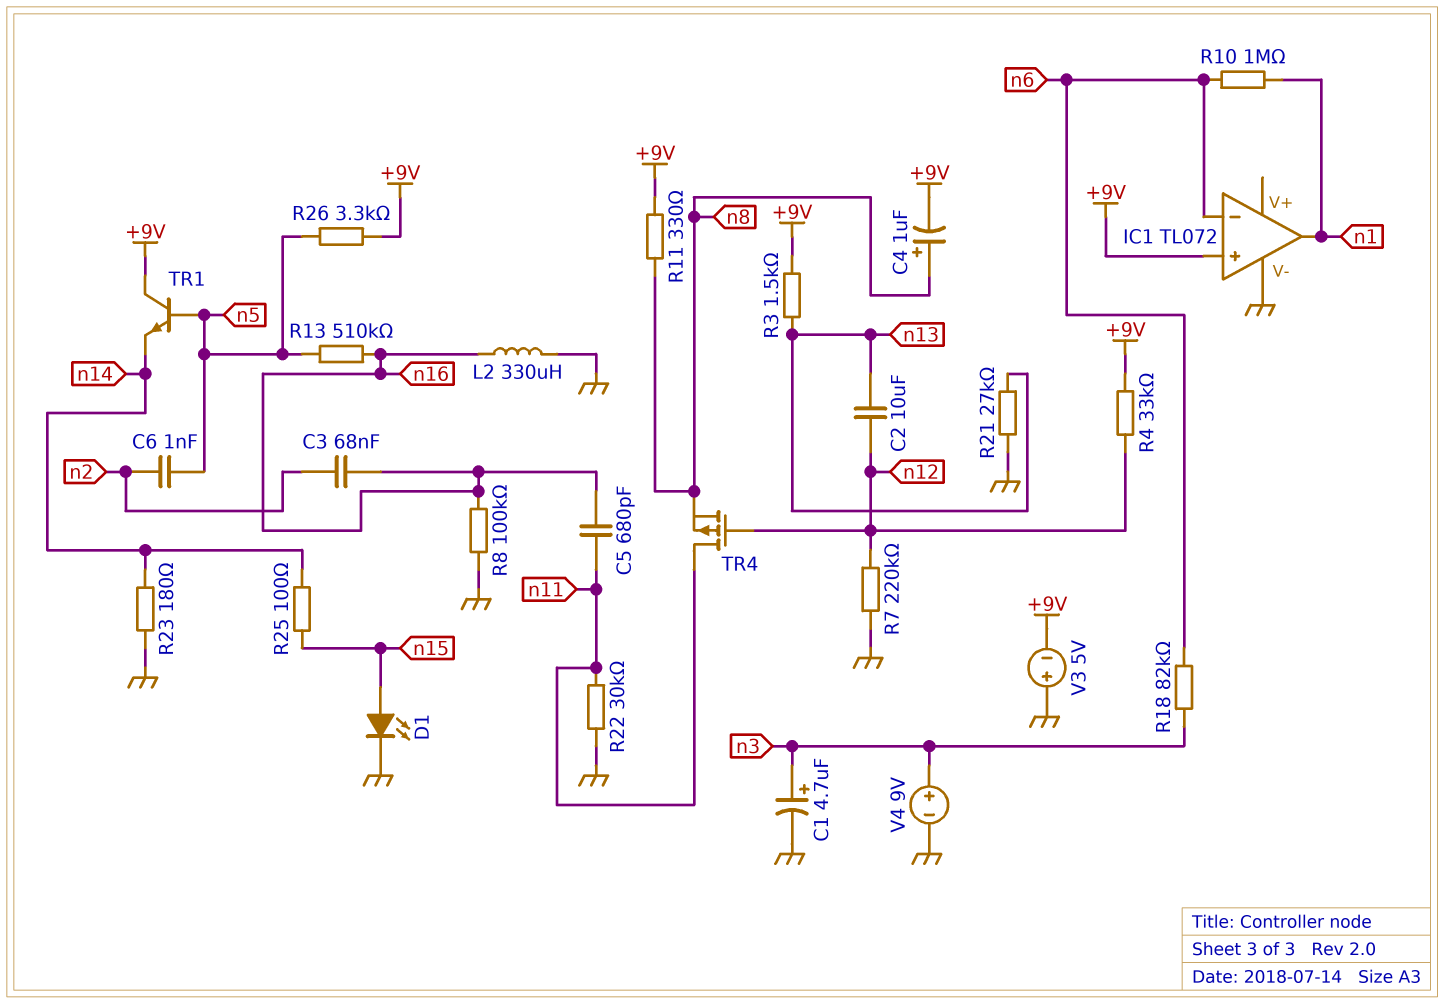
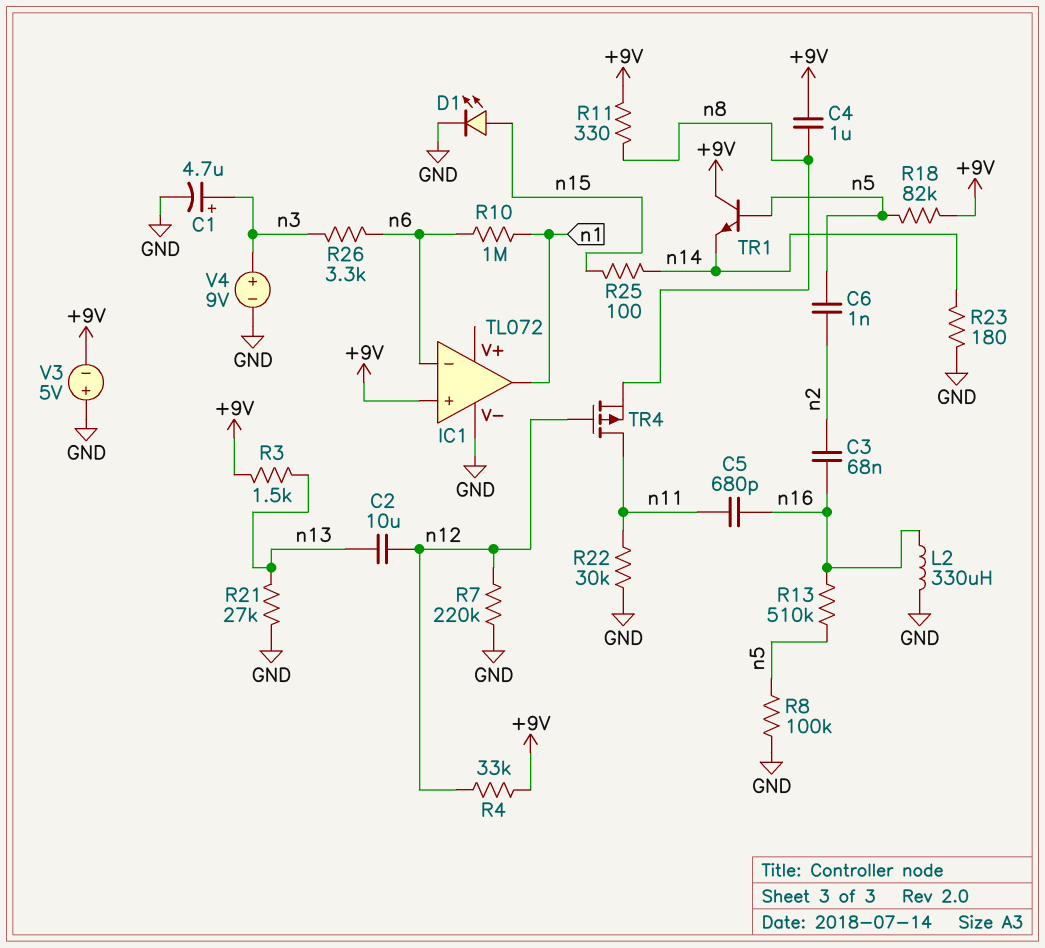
C4: 1uF (plus n8, minus +9V) -> 1uF (+9V, n8)
R8: 100k (GND, n16) -> 100k (GND, n5)
R18: 82k (n3, n6) -> 82k (+9V, n5)
R26: 3.3k (+9V, n5) -> 3.3k (n3, n6)

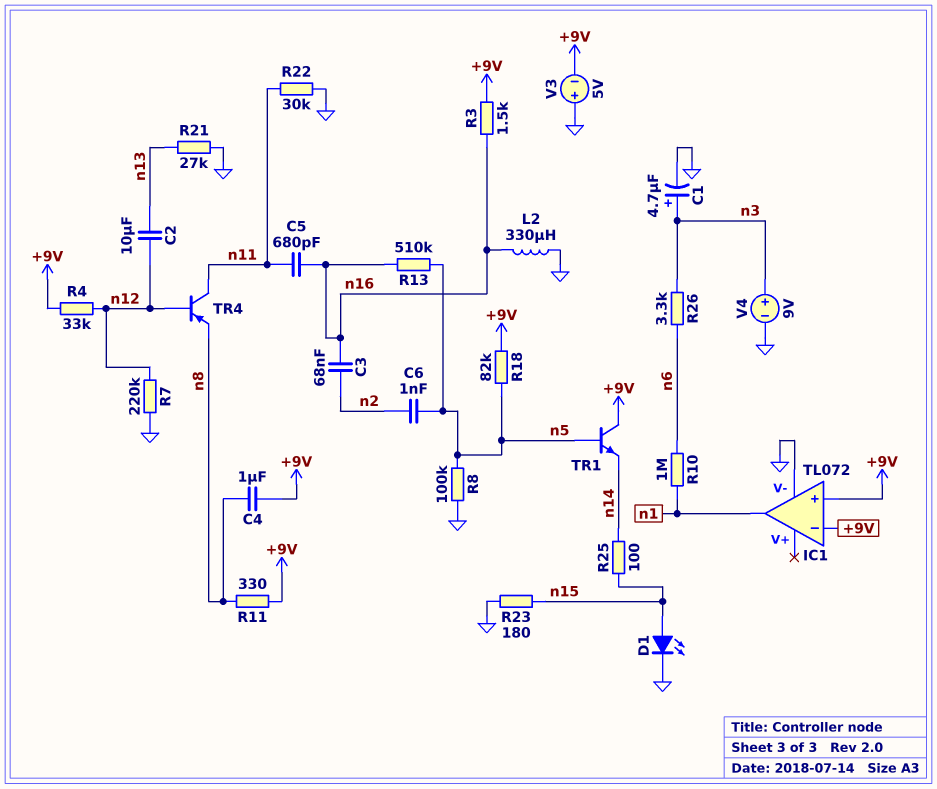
IC1 pin in-: n6 -> +9V
R3: 1.5k (+9V, n13) -> 1.5k (+9V, n16)
R23: 180 (GND, n14) -> 180 (GND, n15)
TR4: PMOS (G n12, D n11, S n8) -> PNP (B n12, C n11, E n8)

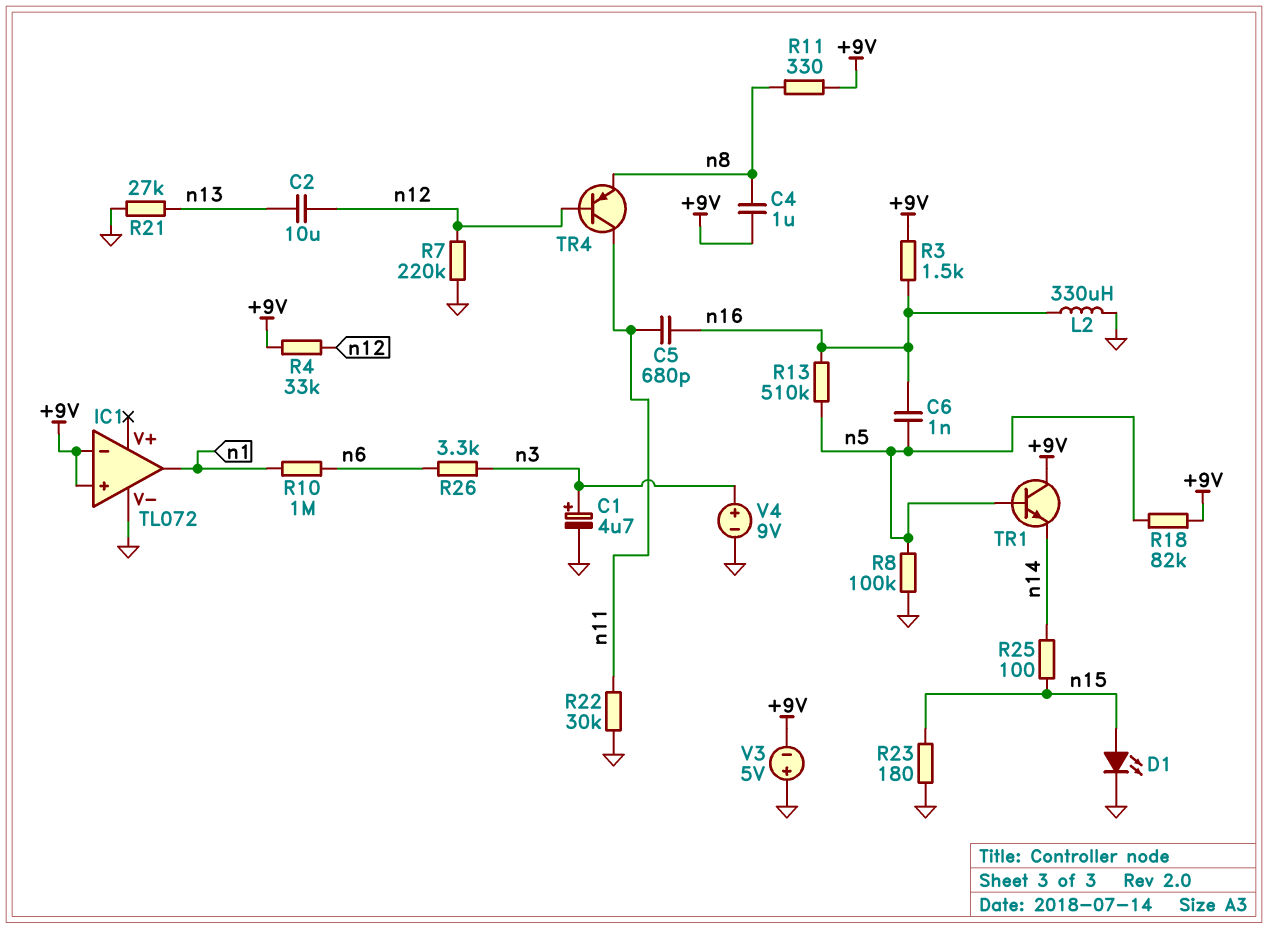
C3: 68nF (n2, n16) -> none
C6: 1nF (n2, n5) -> 1nF (n5, n16)

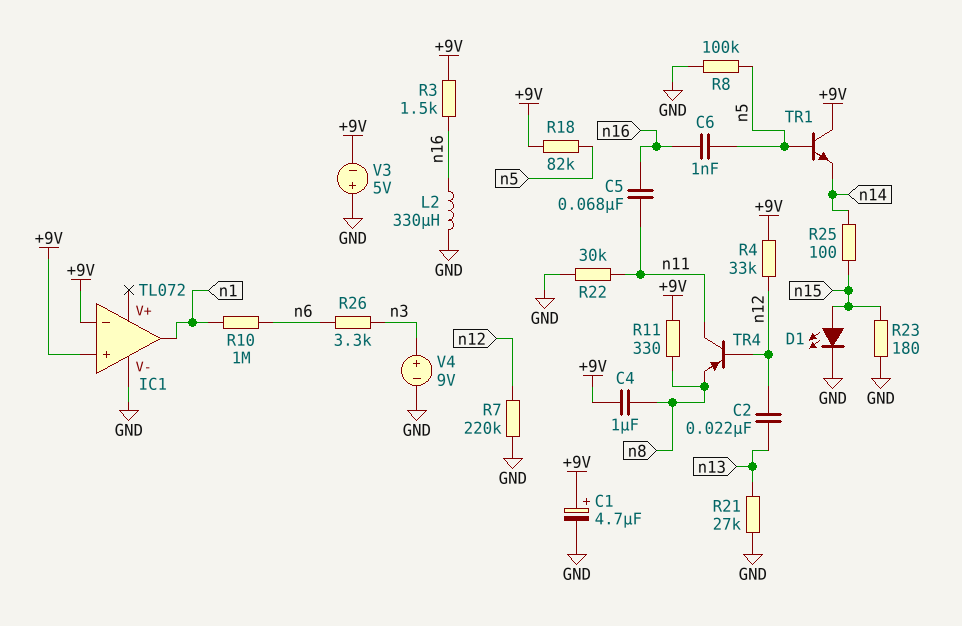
C1: 4.7uF (plus n3, minus GND) -> 4.7uF (plus +9V, minus GND)
C2: 10uF (n12, n13) -> 22nF (n12, n13)
C5: 680pF (n11, n16) -> 68nF (n11, n16)
R13: 510k (n5, n16) -> none

